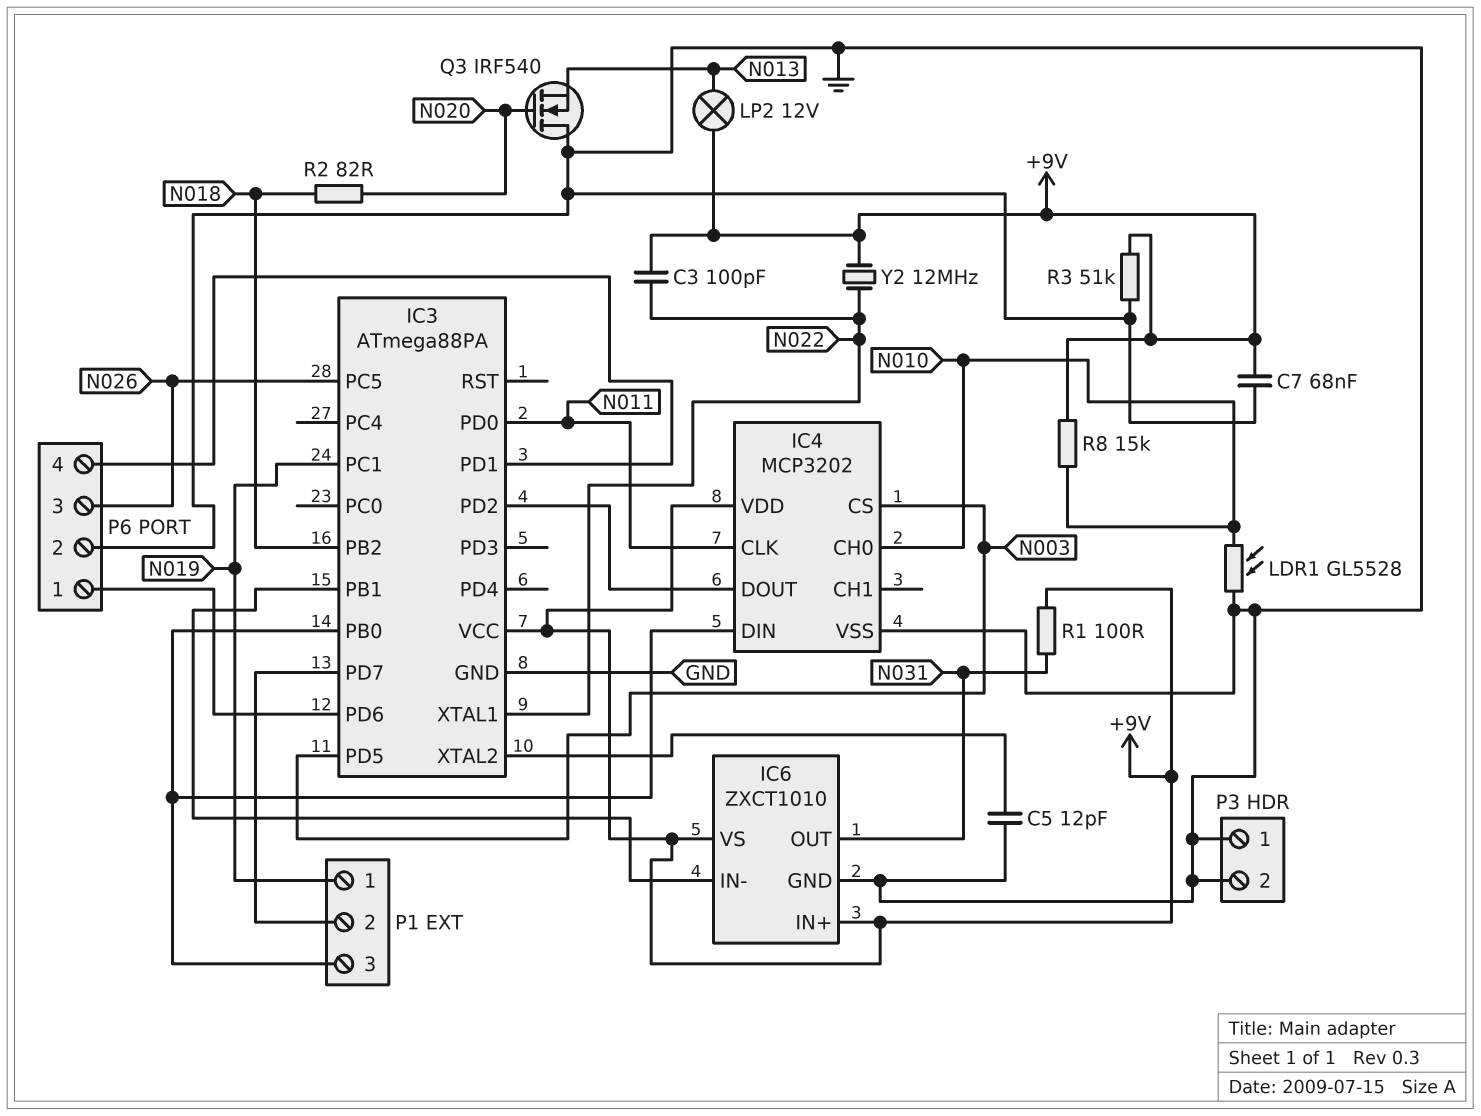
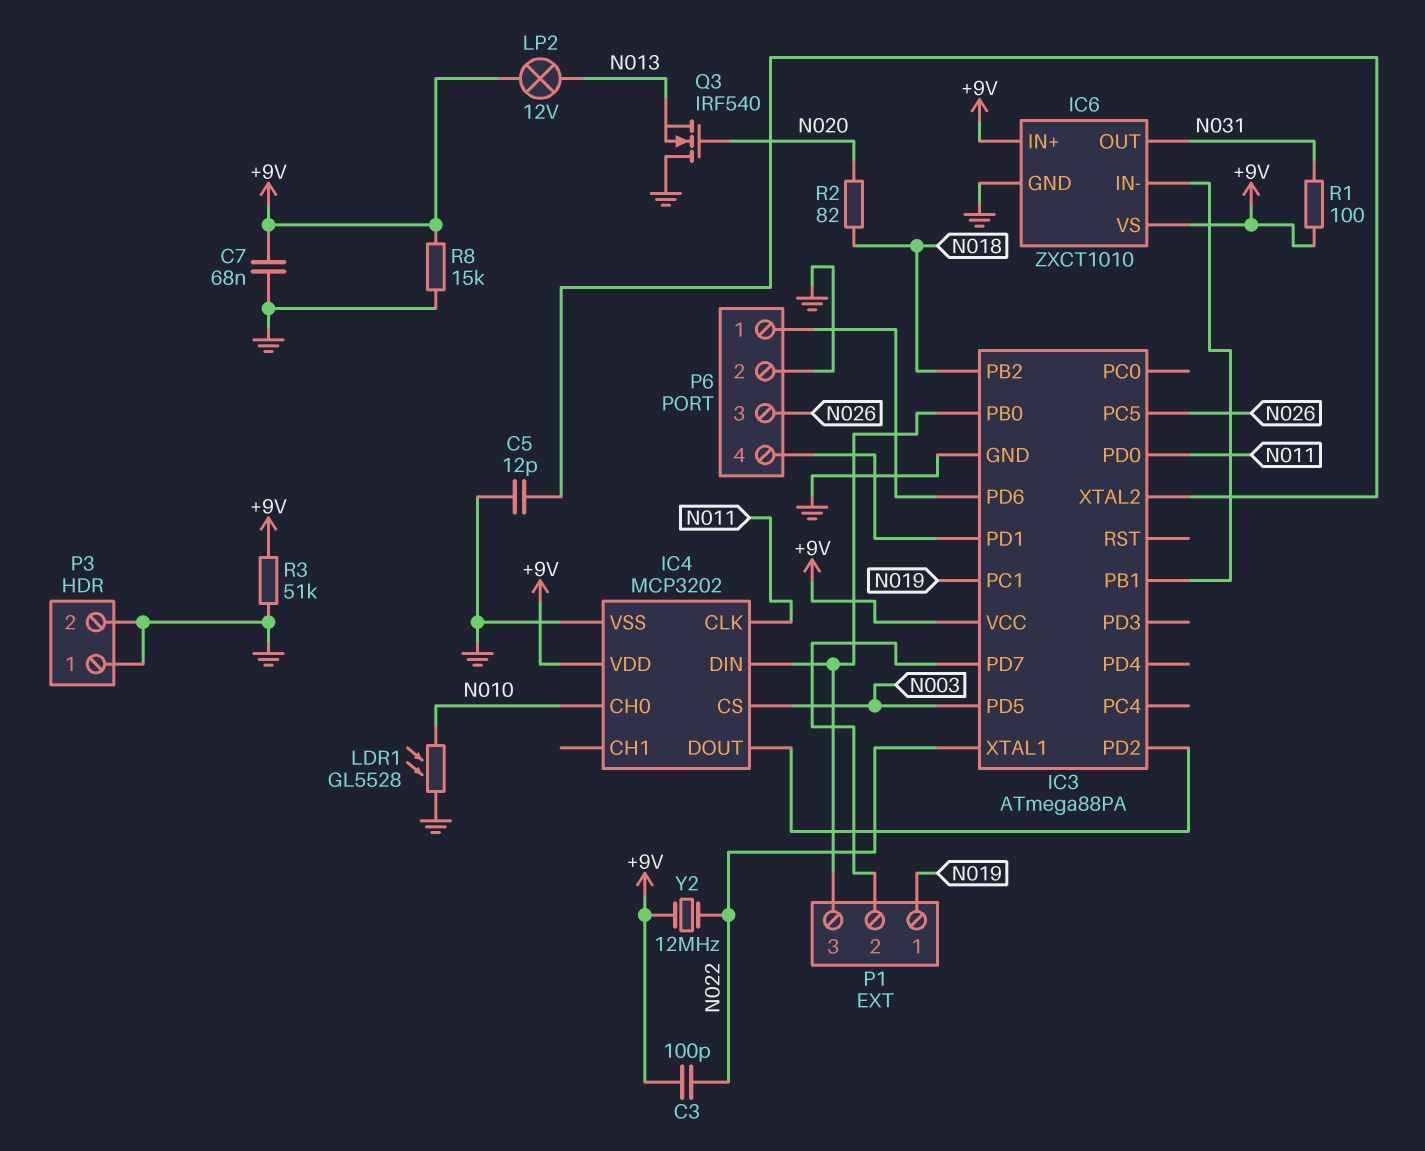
R8: 15k (+9V, N010) -> 15k (+9V, GND)

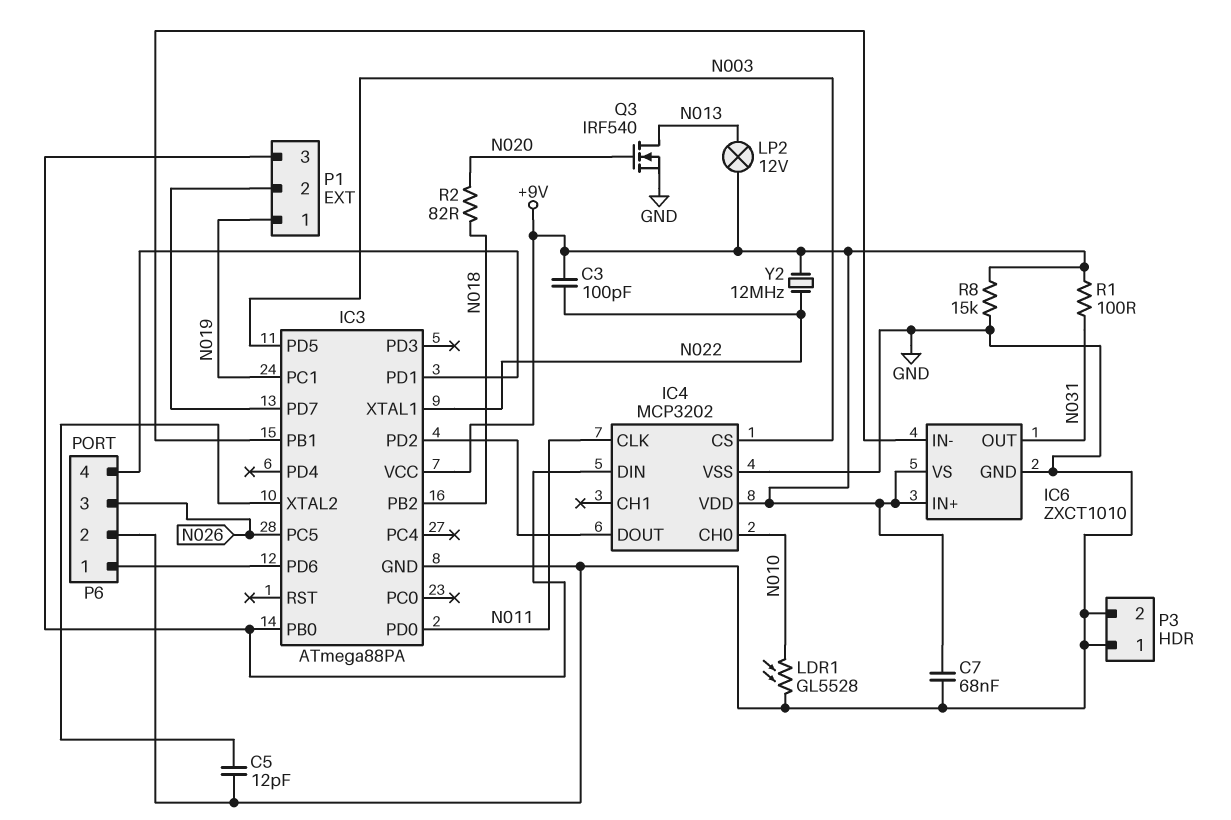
Q3: NMOS IRF540 (G N020, D GND, S N013) -> NMOS IRF540 (G N020, D N013, S GND)
R3: 51k (+9V, GND) -> none

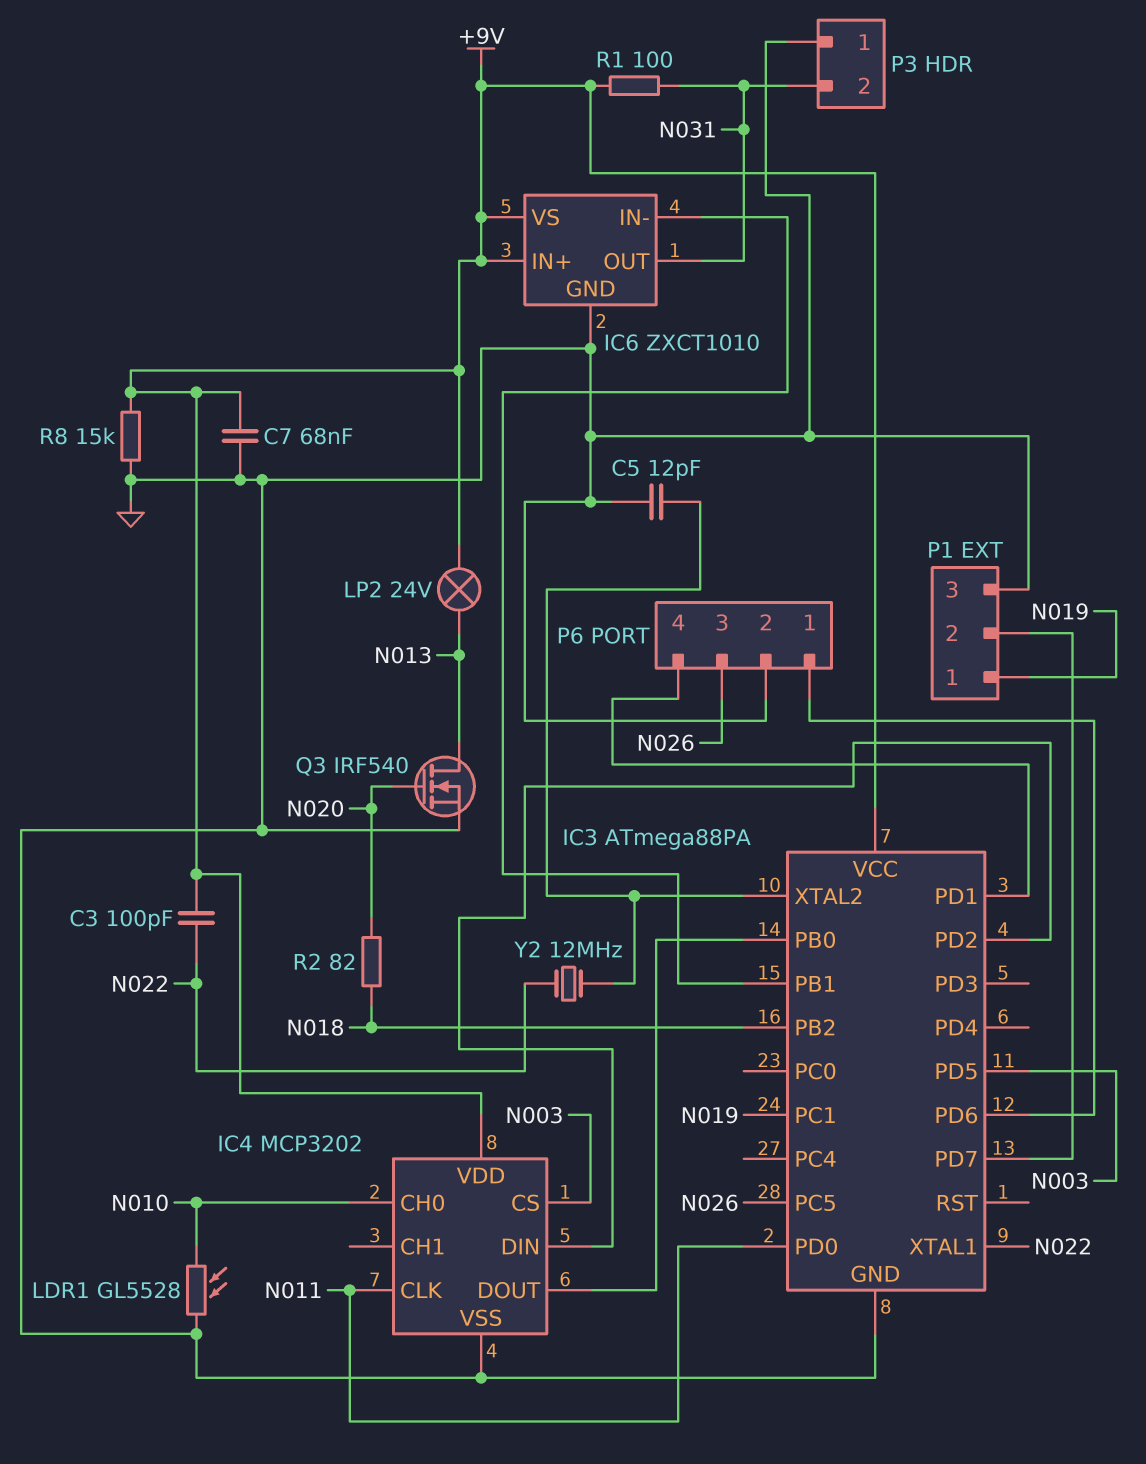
IC4 pin DIN: IC3/PB0 -> IC3/PD2
IC4 pin DOUT: IC3/PD2 -> IC3/PB0
LP2: lamp 12V (+9V, N013) -> lamp 24V (+9V, N013)
P1 pin 3: IC3/PB0 -> GND
P3 pin 2: GND -> N031
Y2: 12MHz (+9V, N022) -> 12MHz (IC3/XTAL2, N022)

